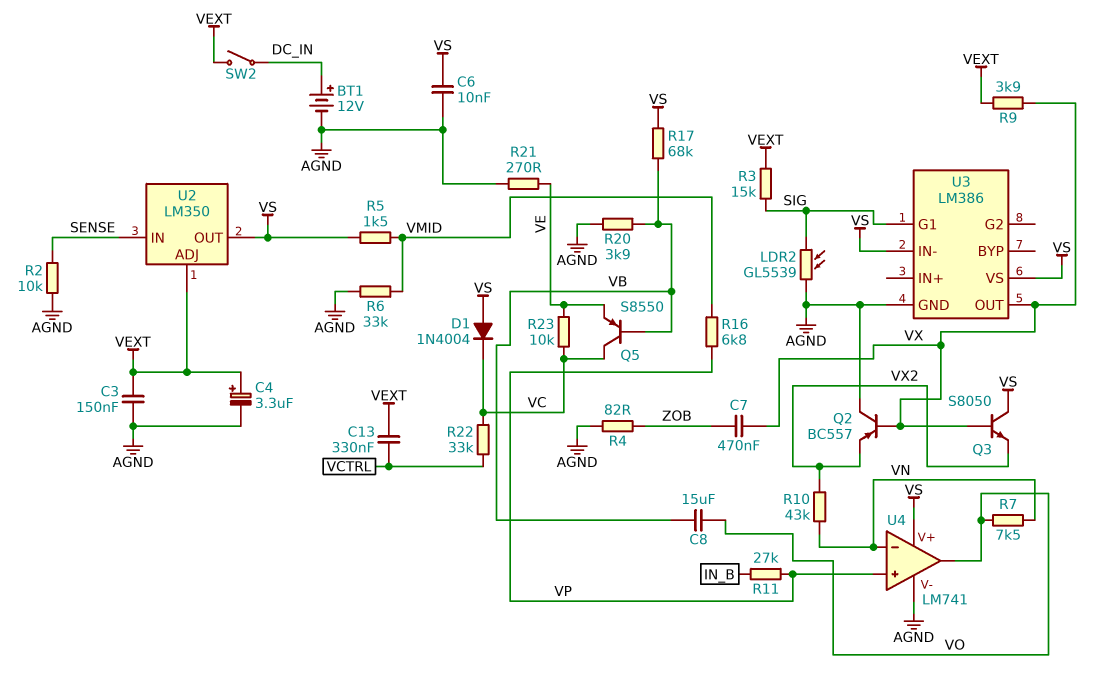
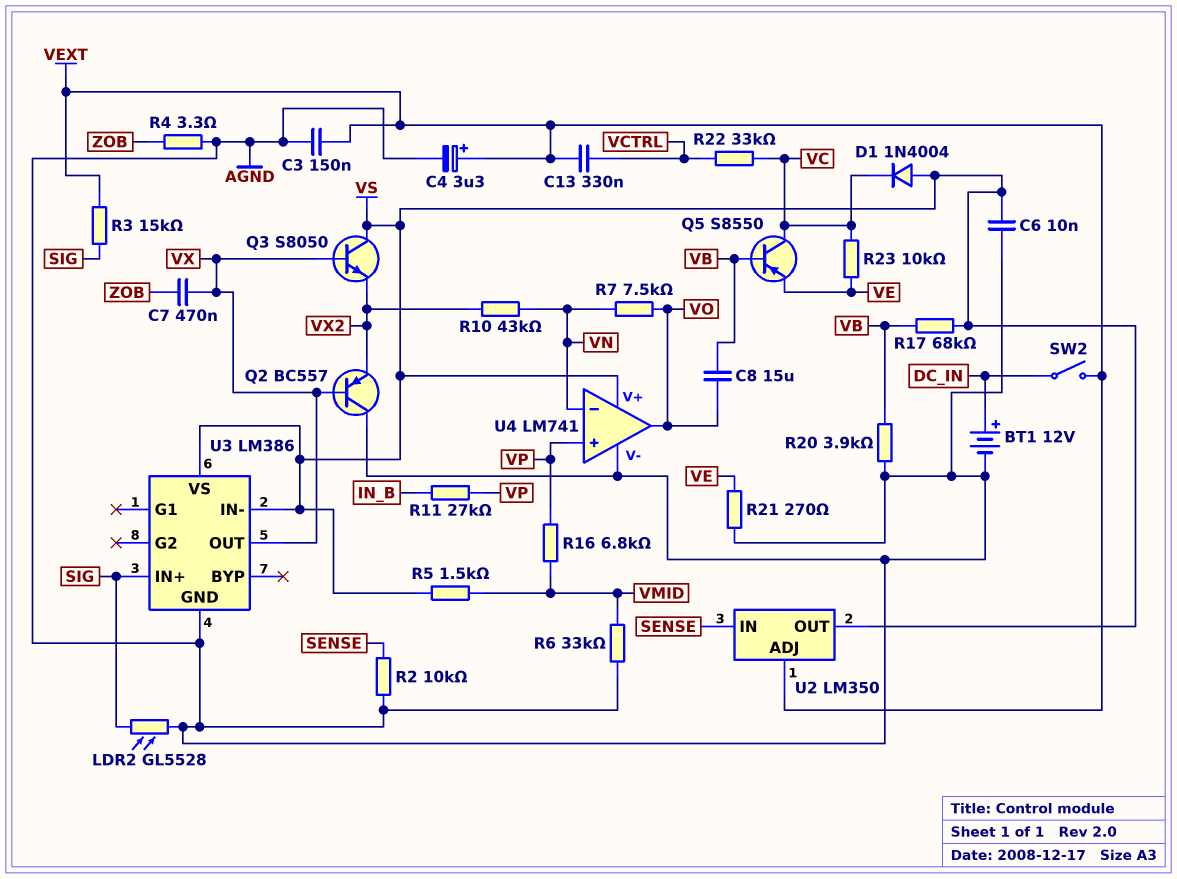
LDR2: GL5539 (AGND, SIG) -> GL5528 (AGND, SIG)
R4: 82 (AGND, ZOB) -> 3.3 (AGND, ZOB)
R9: 3.9k (VEXT, VX) -> none
U3 pin G1: SIG -> none
U3 pin IN+: none -> SIG

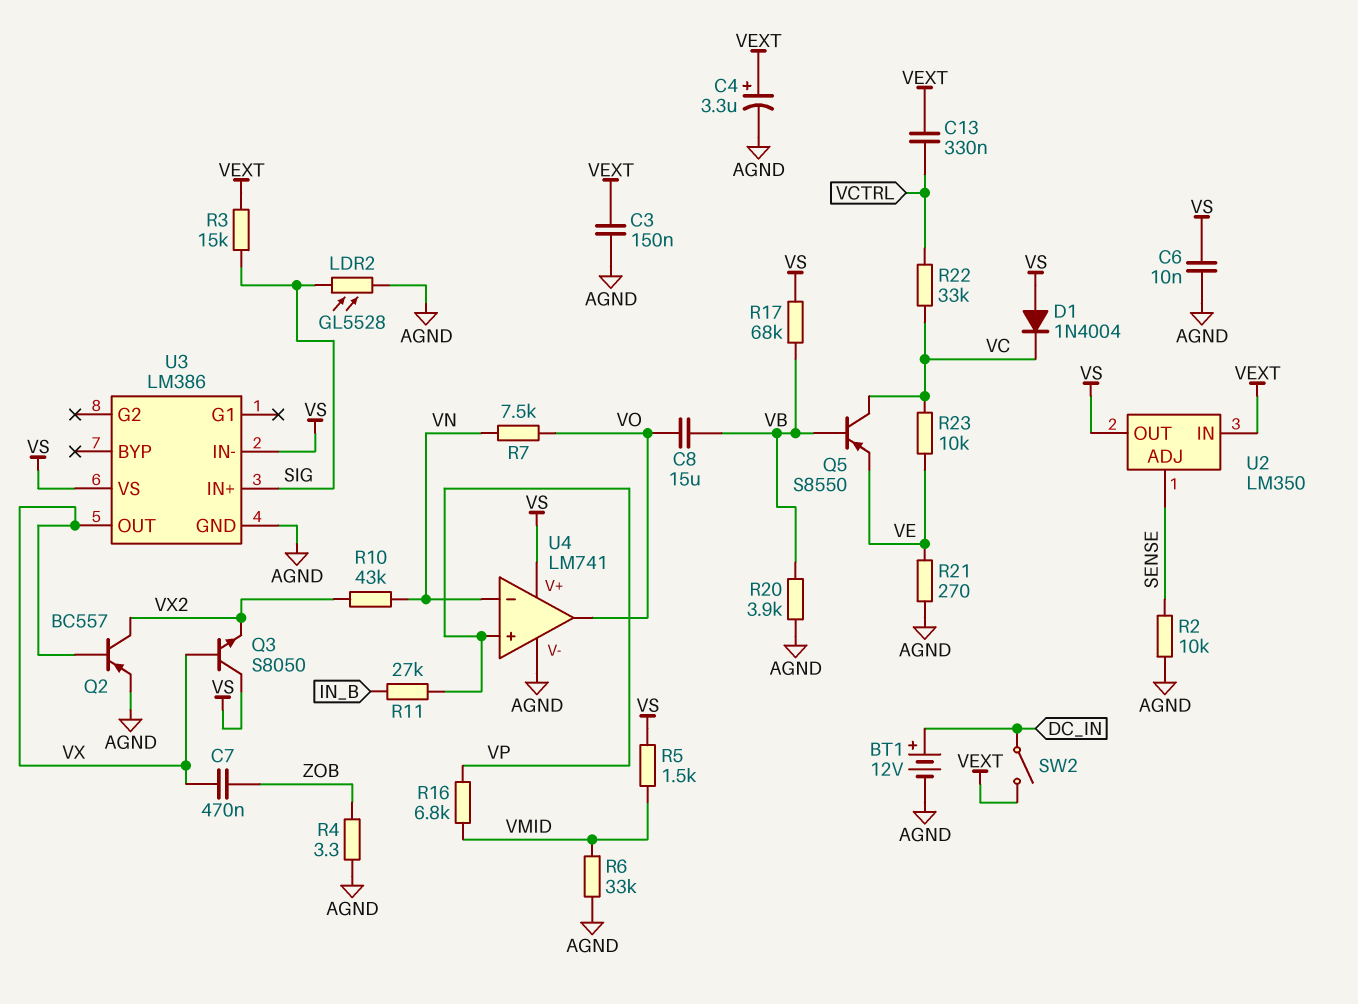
Q2: PNP BC557 (B VX, C AGND, E VX2) -> PNP BC557 (B VX, C VX2, E AGND)
U2 pin ADJ: VEXT -> SENSE
U2 pin IN: SENSE -> VEXT

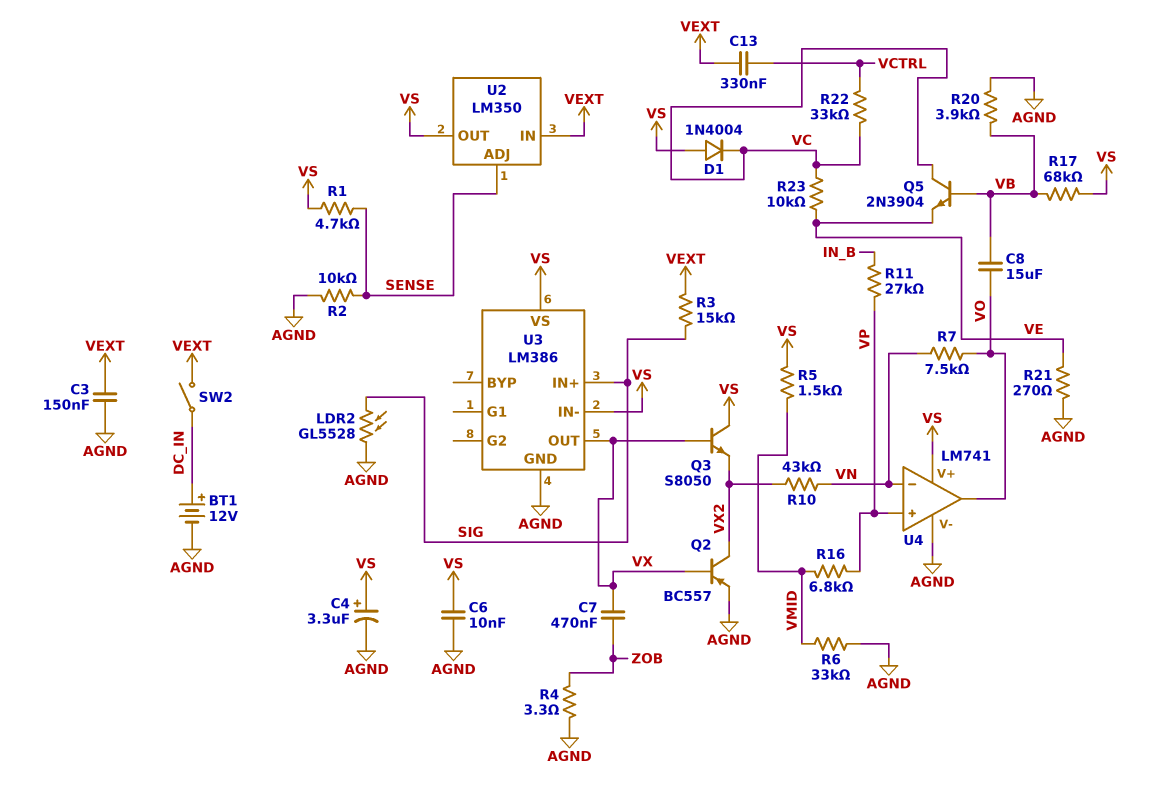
C4: 3.3uF (plus VEXT, minus AGND) -> 3.3uF (plus VS, minus AGND)
Q5: PNP S8550 (B VB, C VC, E VE) -> NPN 2N3904 (B VB, C VC, E VE)
R1: none -> 4.7k (SENSE, VS)

